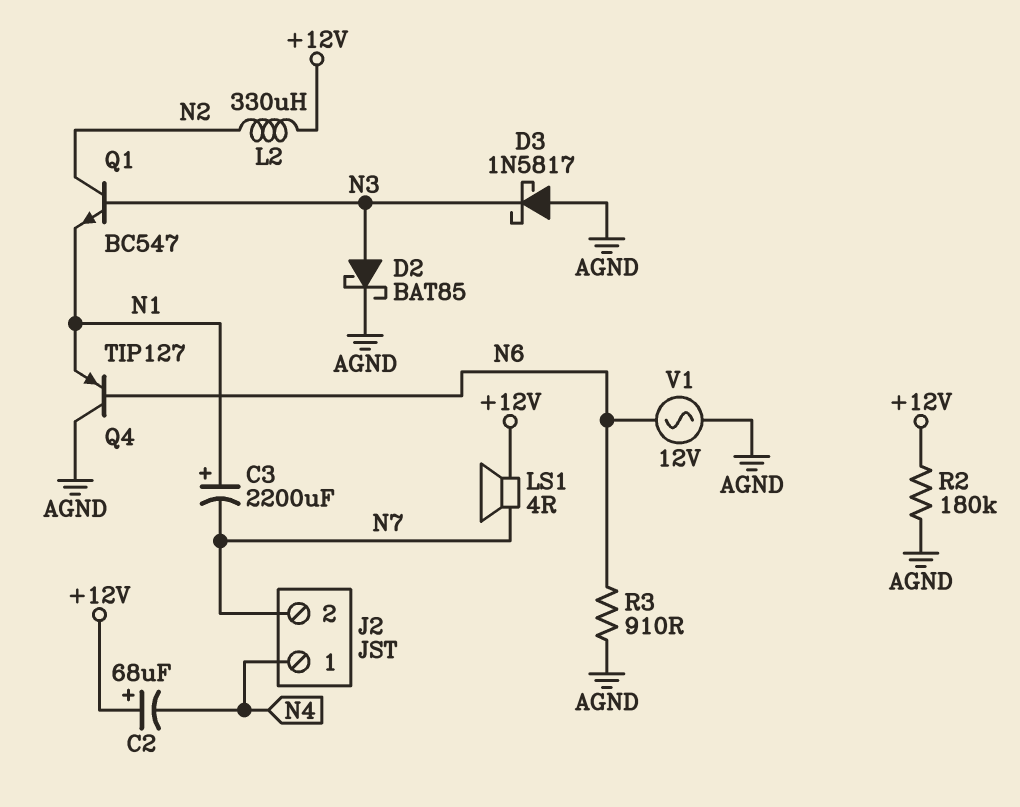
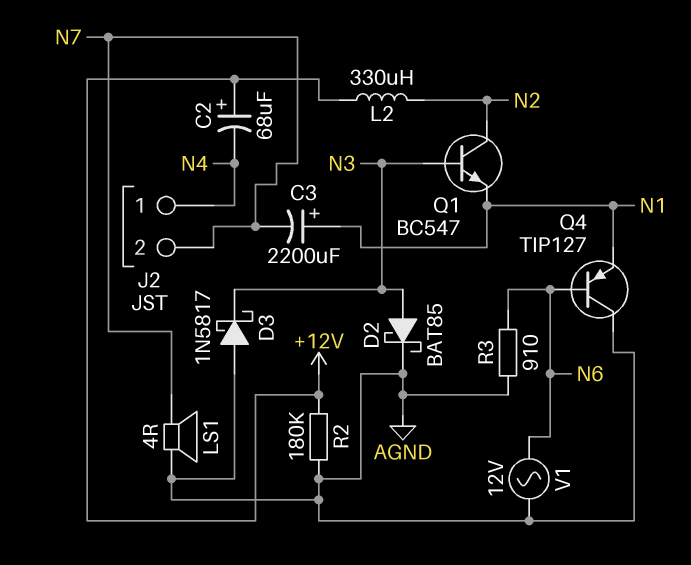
LS1: speaker 4R (+12V, N7) -> speaker 4R (AGND, N7)

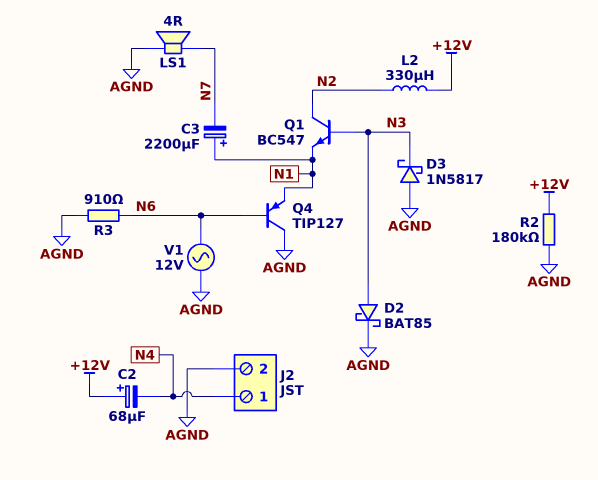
J2 pin 2: N7 -> AGND

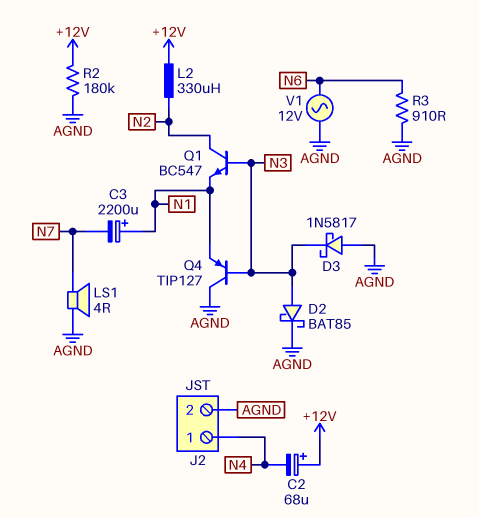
Q4: PNP TIP127 (B N6, C AGND, E N1) -> PNP TIP127 (B N3, C AGND, E N1)

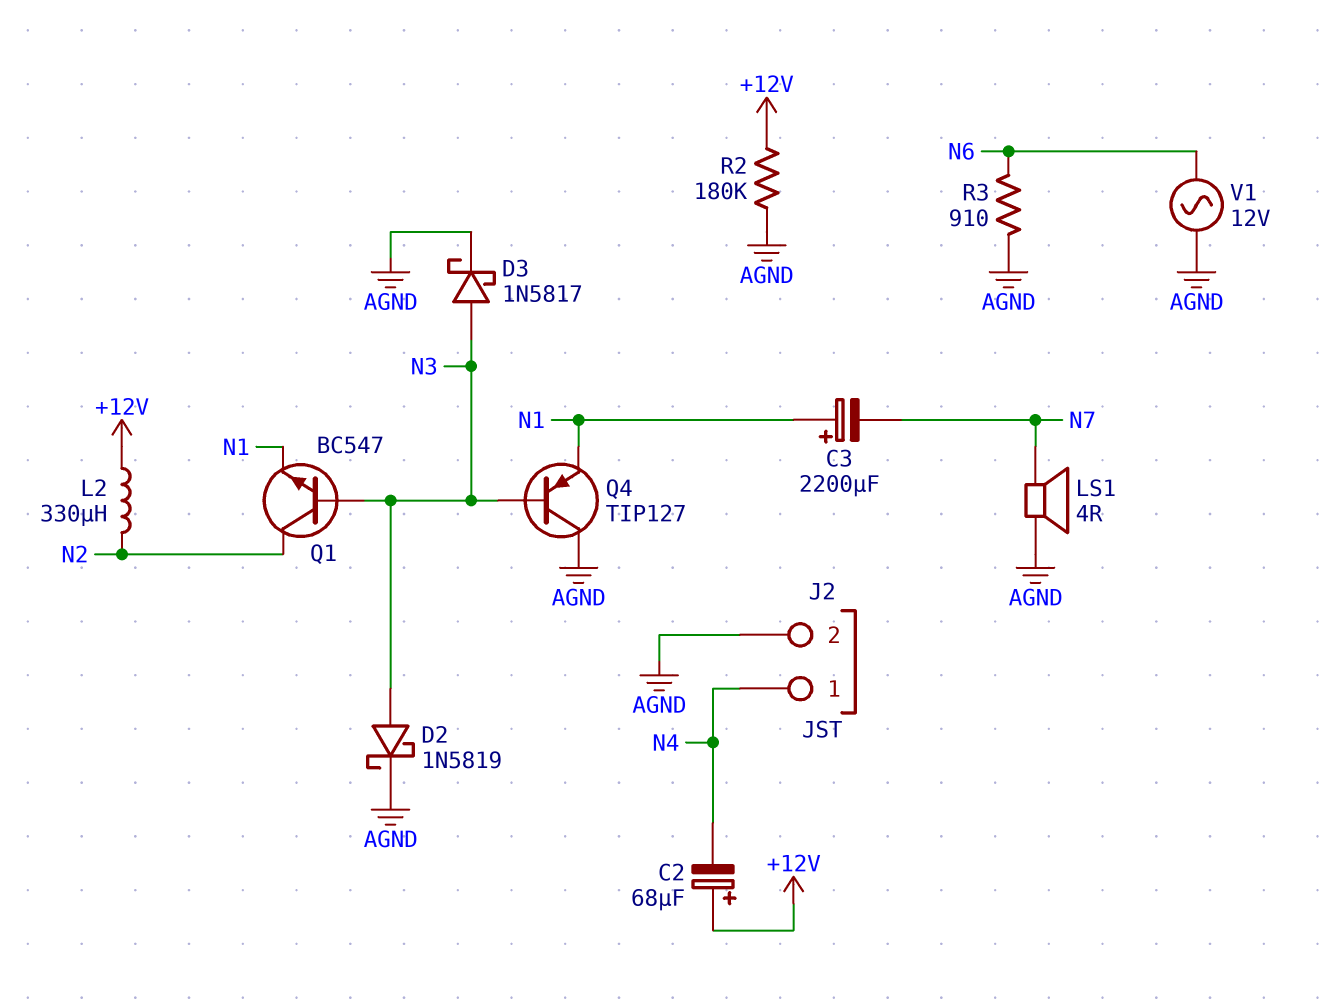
D2: schottky BAT85 (A N3, K AGND) -> schottky 1N5819 (A N3, K AGND)
D3: schottky 1N5817 (A AGND, K N3) -> schottky 1N5817 (A N3, K AGND)

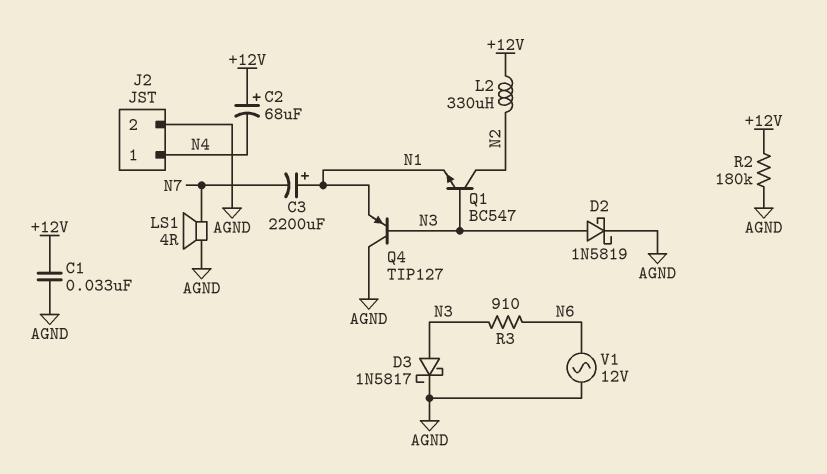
C1: none -> 33nF (+12V, AGND)
R3: 910 (AGND, N6) -> 910 (N3, N6)

